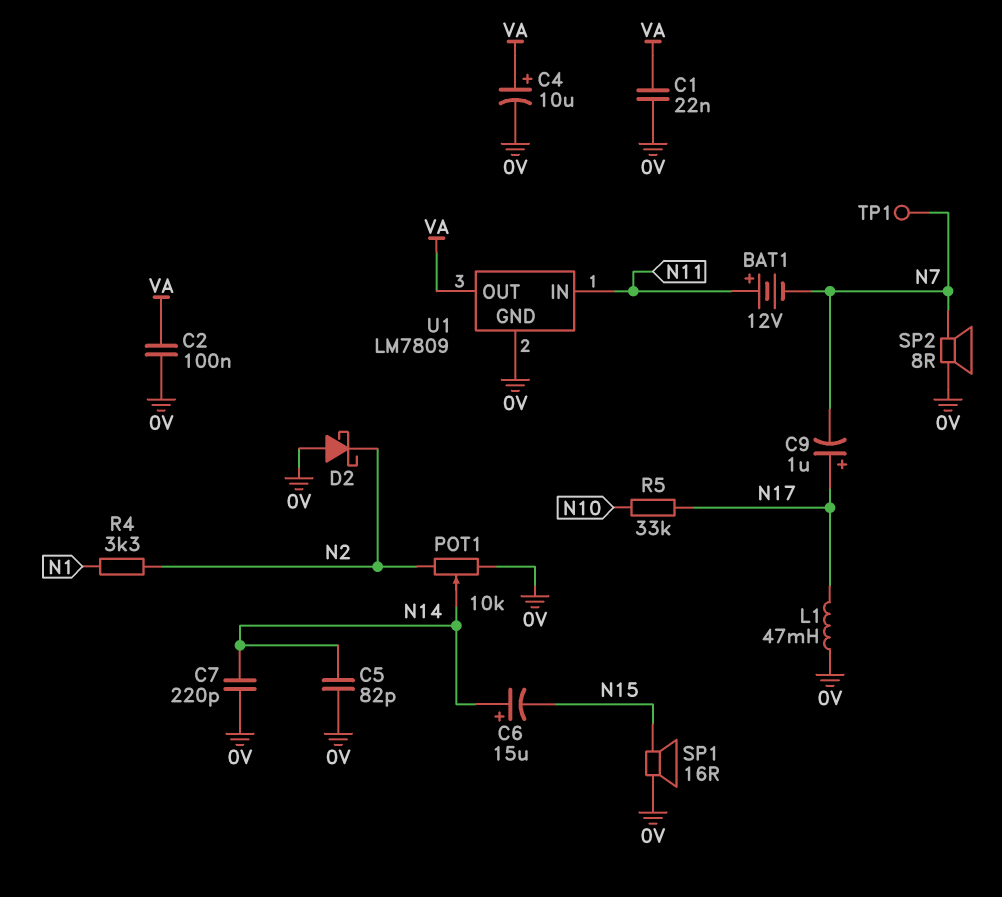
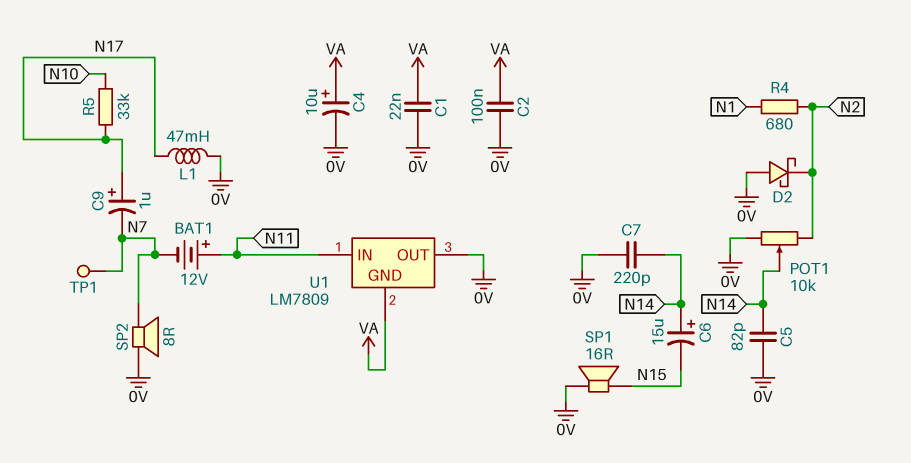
R4: 3.3k (N1, N2) -> 680 (N1, N2)
U1 pin GND: 0V -> VA
U1 pin OUT: VA -> 0V

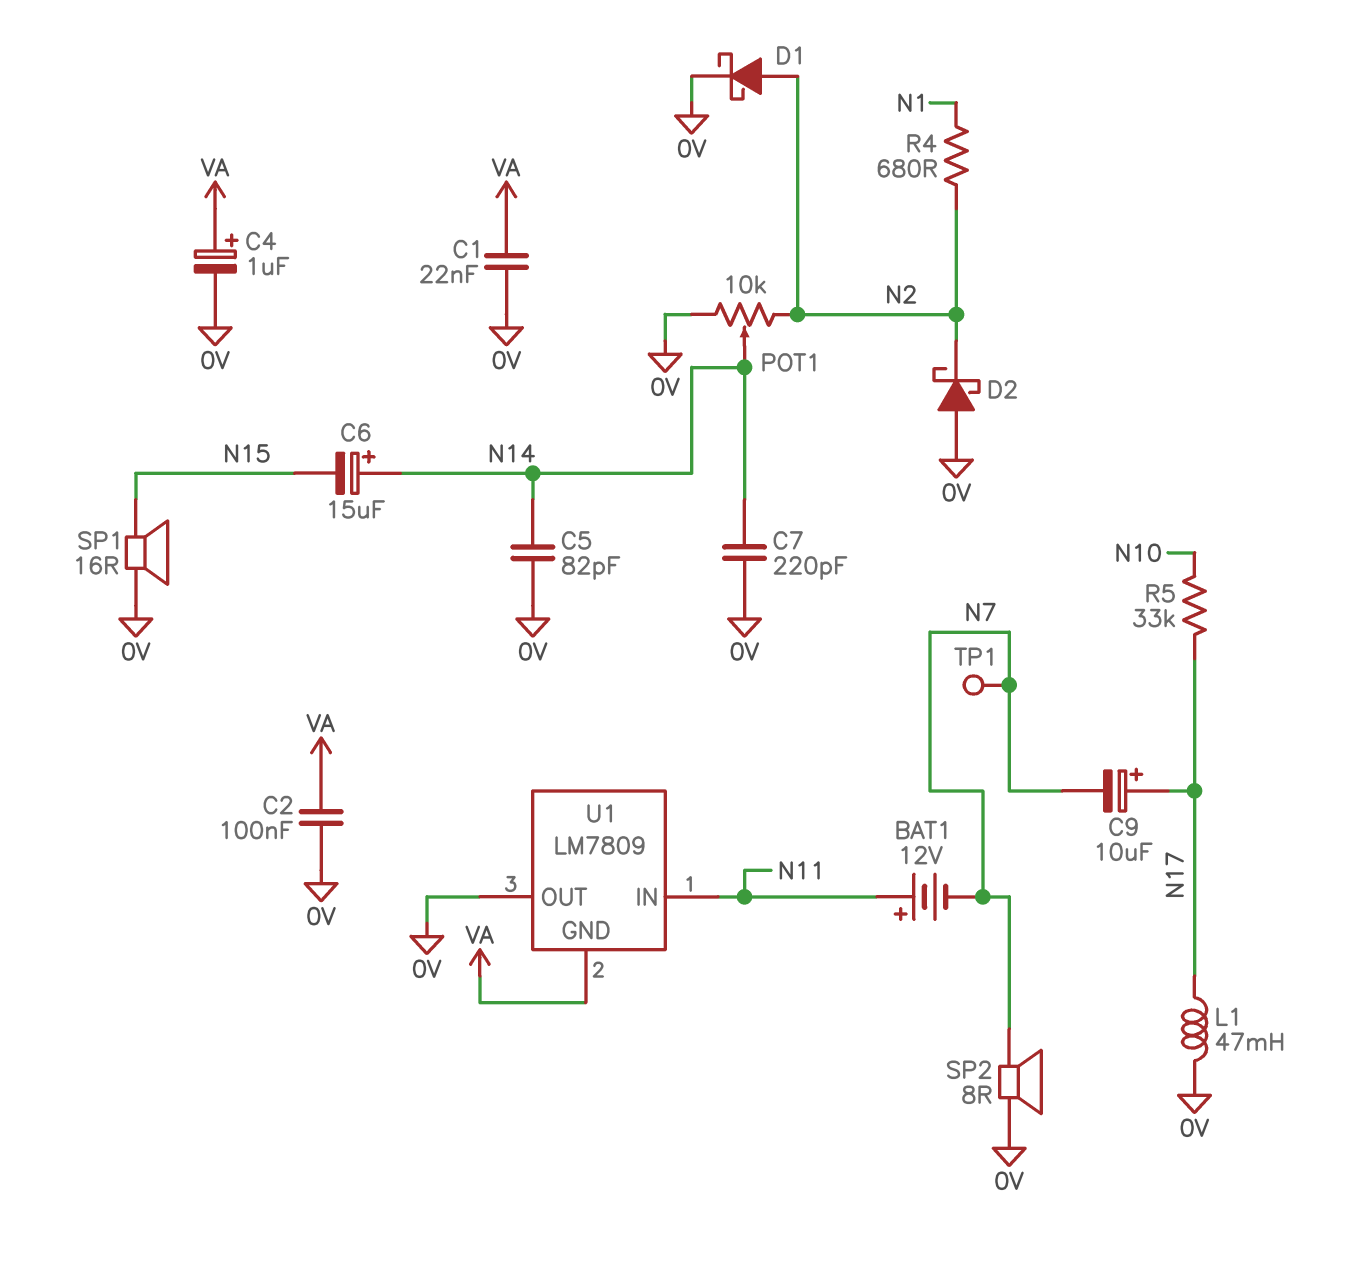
C4: 10uF (plus VA, minus 0V) -> 1uF (plus VA, minus 0V)
C9: 1uF (plus N17, minus N7) -> 10uF (plus N17, minus N7)
D1: none -> schottky (A N2, K 0V)

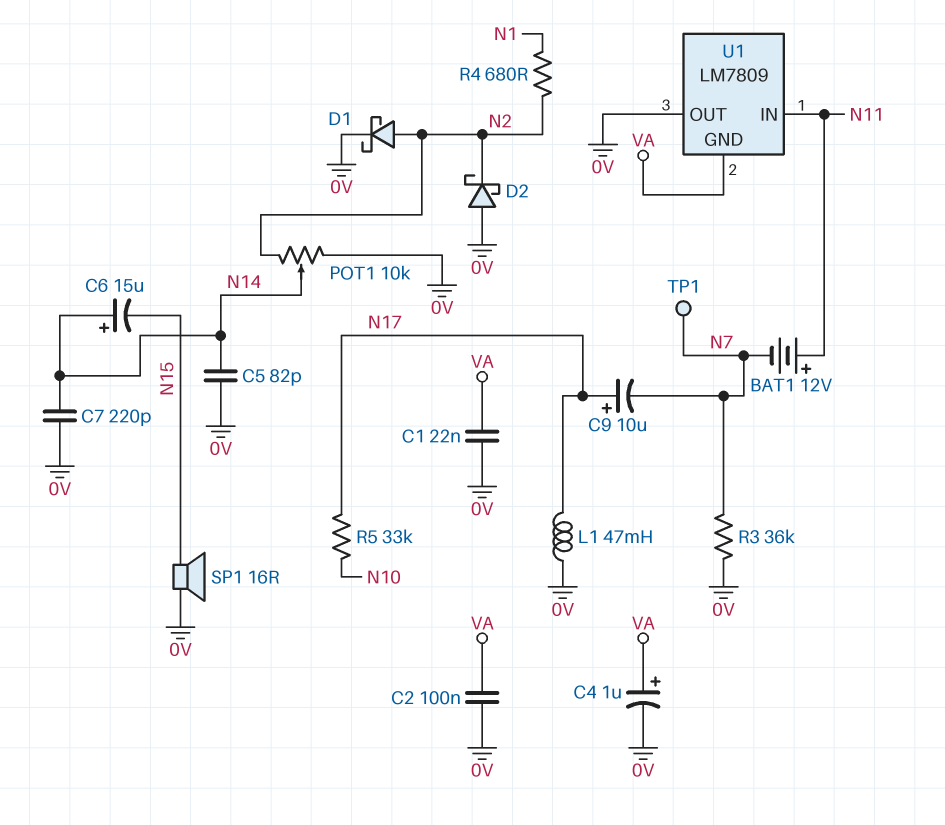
R3: none -> 36k (0V, N7)
SP2: speaker 8R (0V, N7) -> none

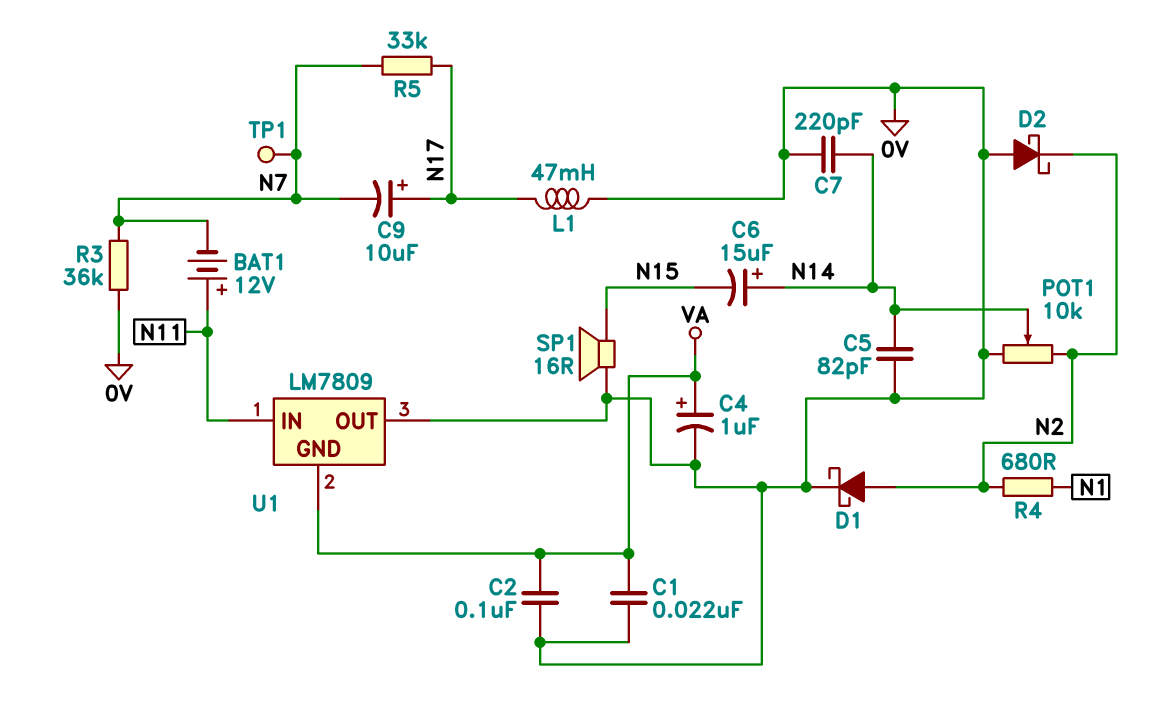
R5: 33k (N10, N17) -> 33k (N7, N17)

